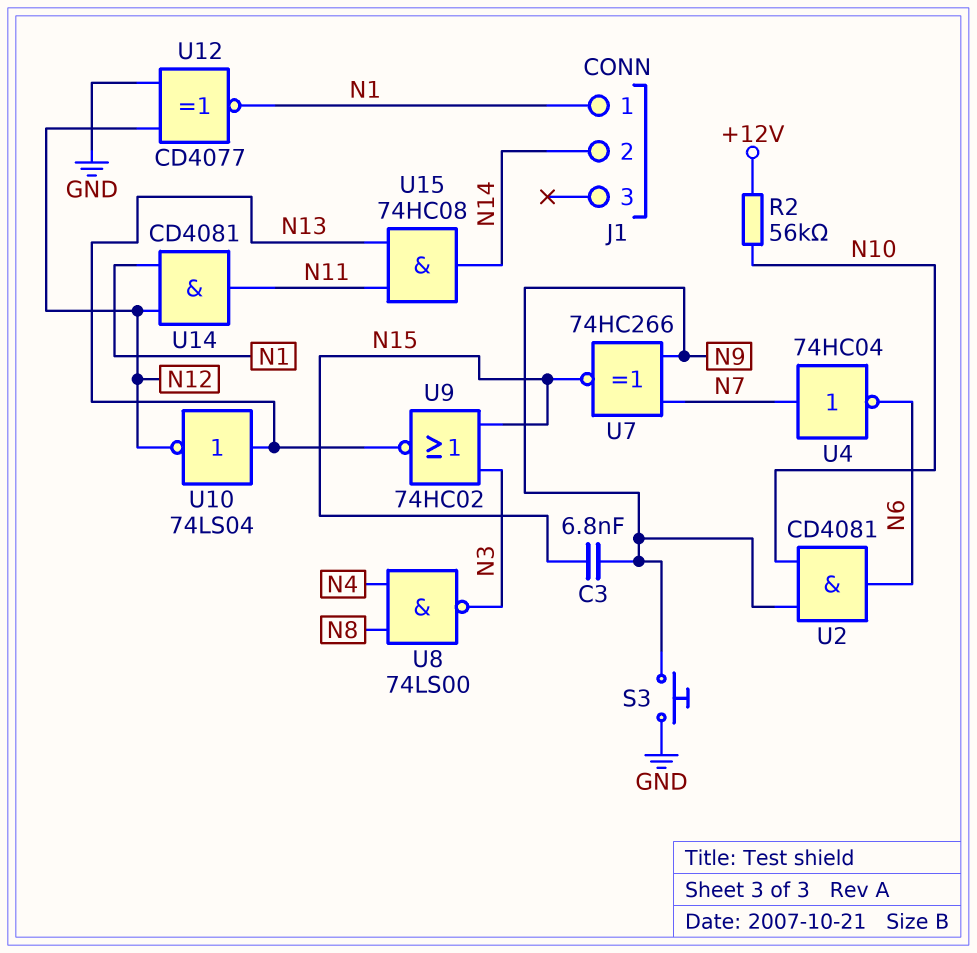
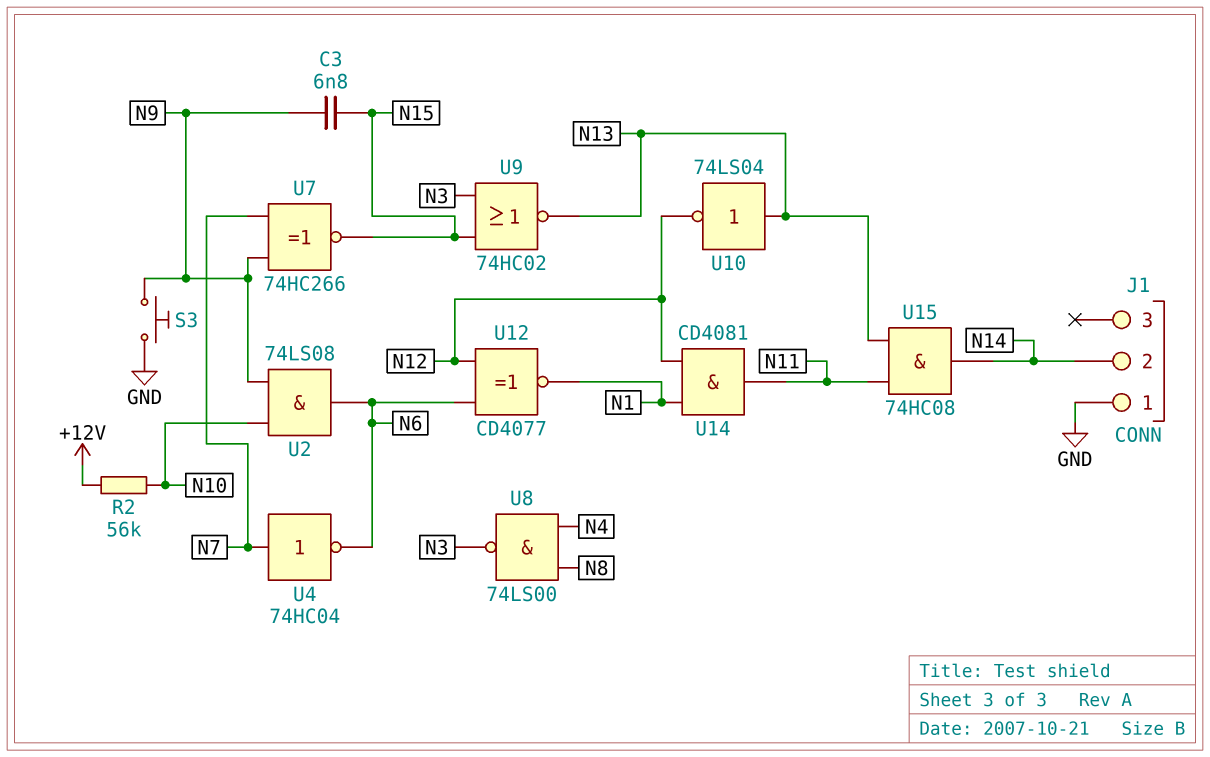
J1 pin 1: N1 -> GND
U2: AND CD4081 (in N9, in N10, out N6) -> AND 74LS08 (in N9, in N10, out N6)
U12: XNOR CD4077 (in GND, in N12, out N1) -> XNOR CD4077 (in N6, in N12, out N1)

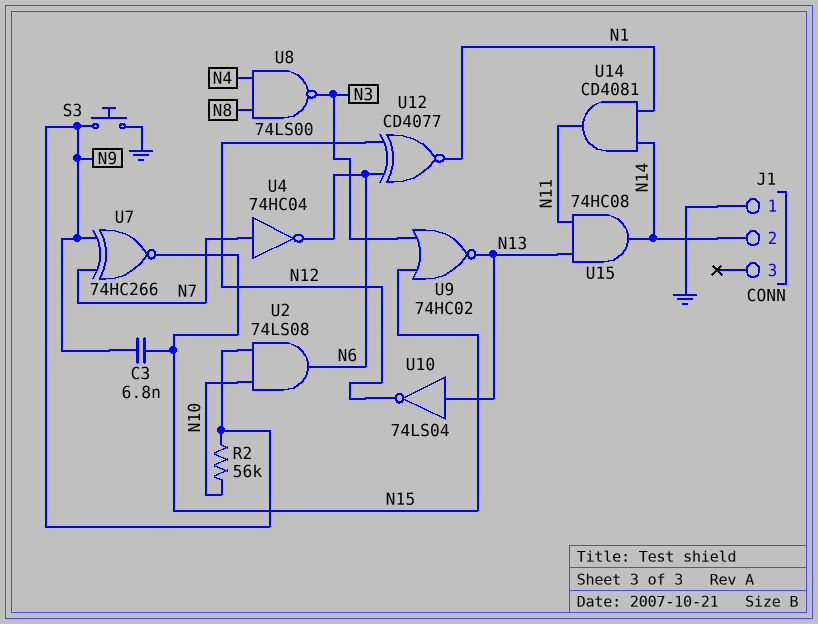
R2: 56k (+12V, N10) -> 56k (N9, N10)
U14: AND CD4081 (in N1, in N12, out N11) -> AND CD4081 (in N1, in N14, out N11)

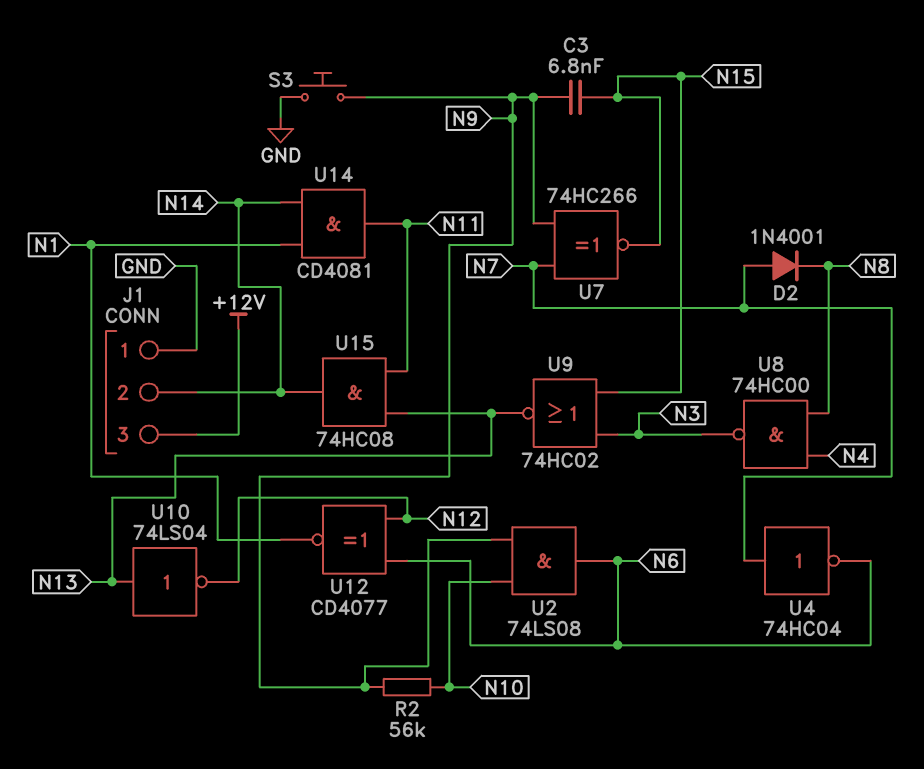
D2: none -> diode 1N4001 (A N7, K N8)
J1 pin 3: none -> +12V
U8: NAND 74LS00 (in N4, in N8, out N3) -> NAND 74HC00 (in N4, in N8, out N3)

